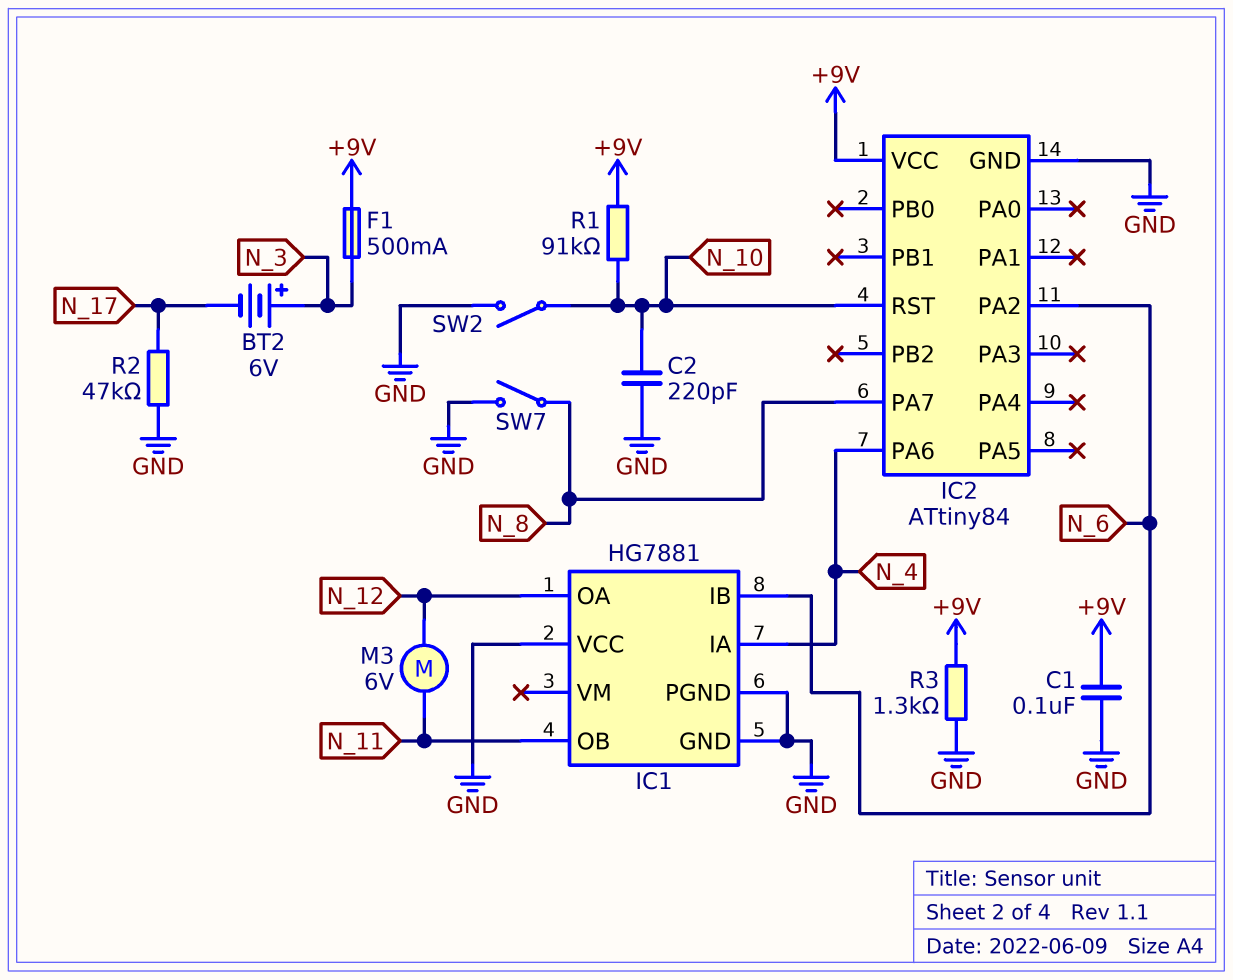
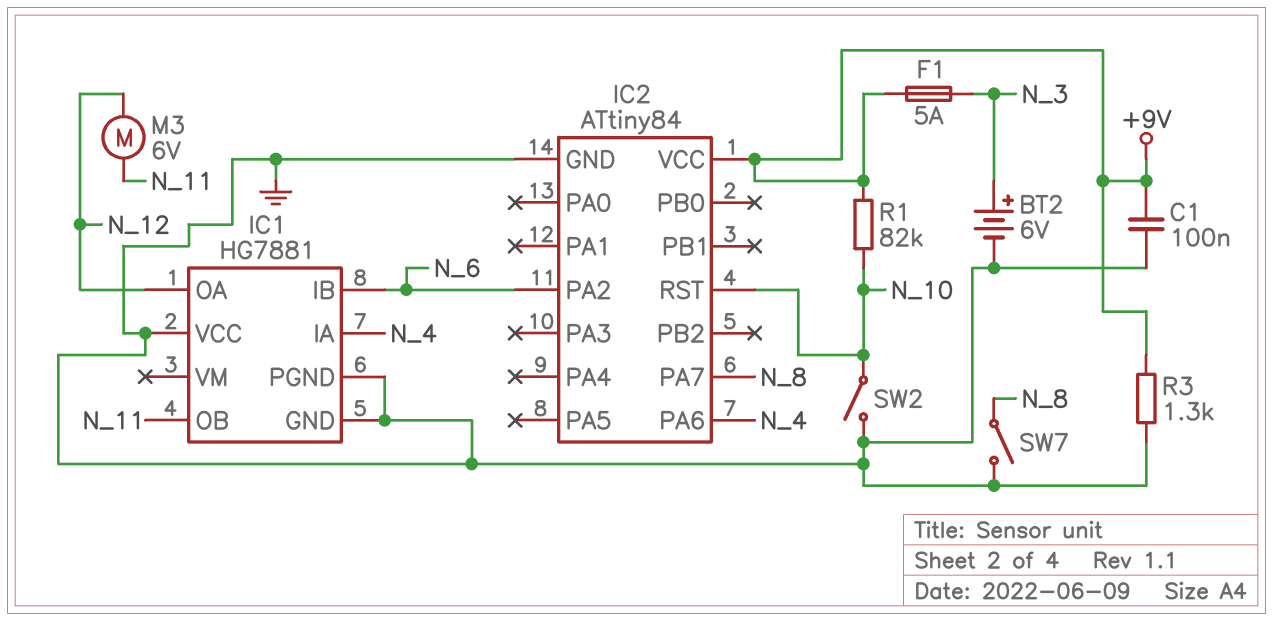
BT2: 6V (plus N_3, minus N_17) -> 6V (plus N_3, minus GND)
C2: 220pF (GND, N_10) -> none
F1: 500mA (+9V, N_3) -> 5A (+9V, N_3)
R1: 91k (+9V, N_10) -> 82k (+9V, N_10)
R2: 47k (GND, N_17) -> none

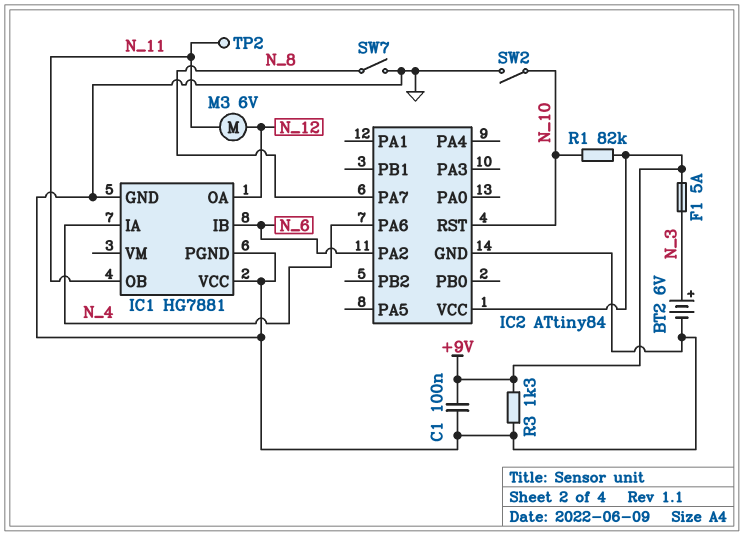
TP2: none -> test point (N_11)

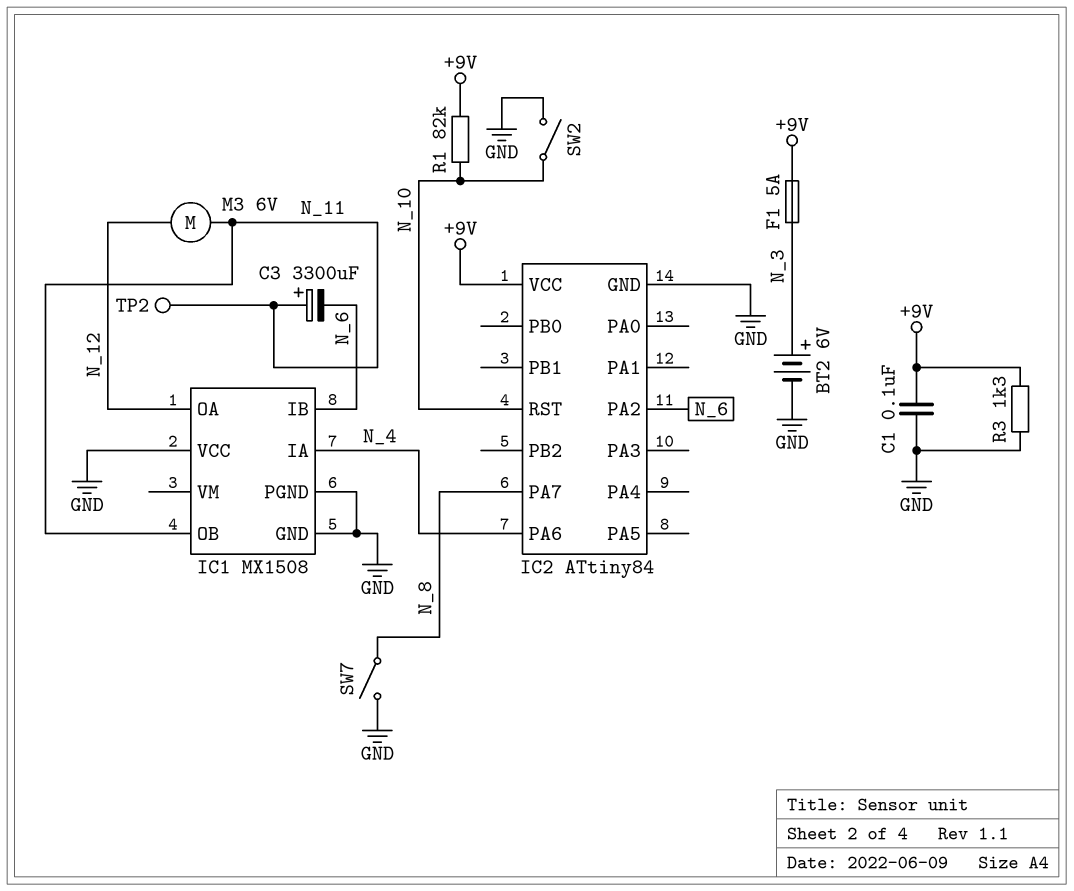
C3: none -> 3300uF (plus N_11, minus N_6)
IC1: HG7881 -> MX1508

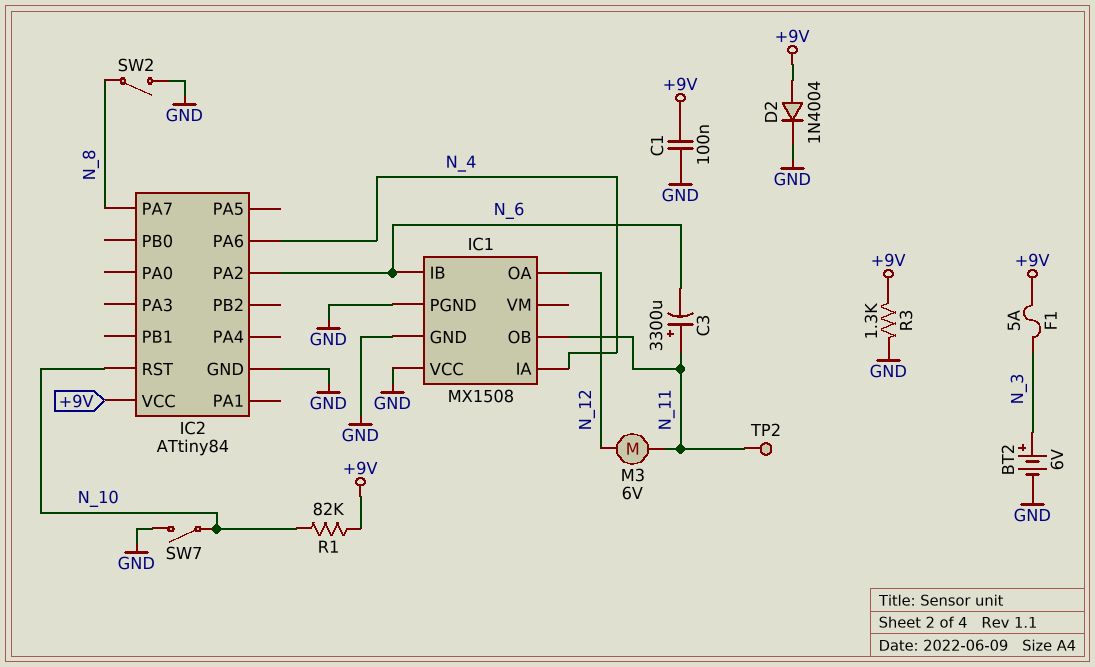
D2: none -> diode 1N4004 (A +9V, K GND)
SW2: switch (GND, N_10) -> switch (GND, N_8)
SW7: switch (GND, N_8) -> switch (GND, N_10)

